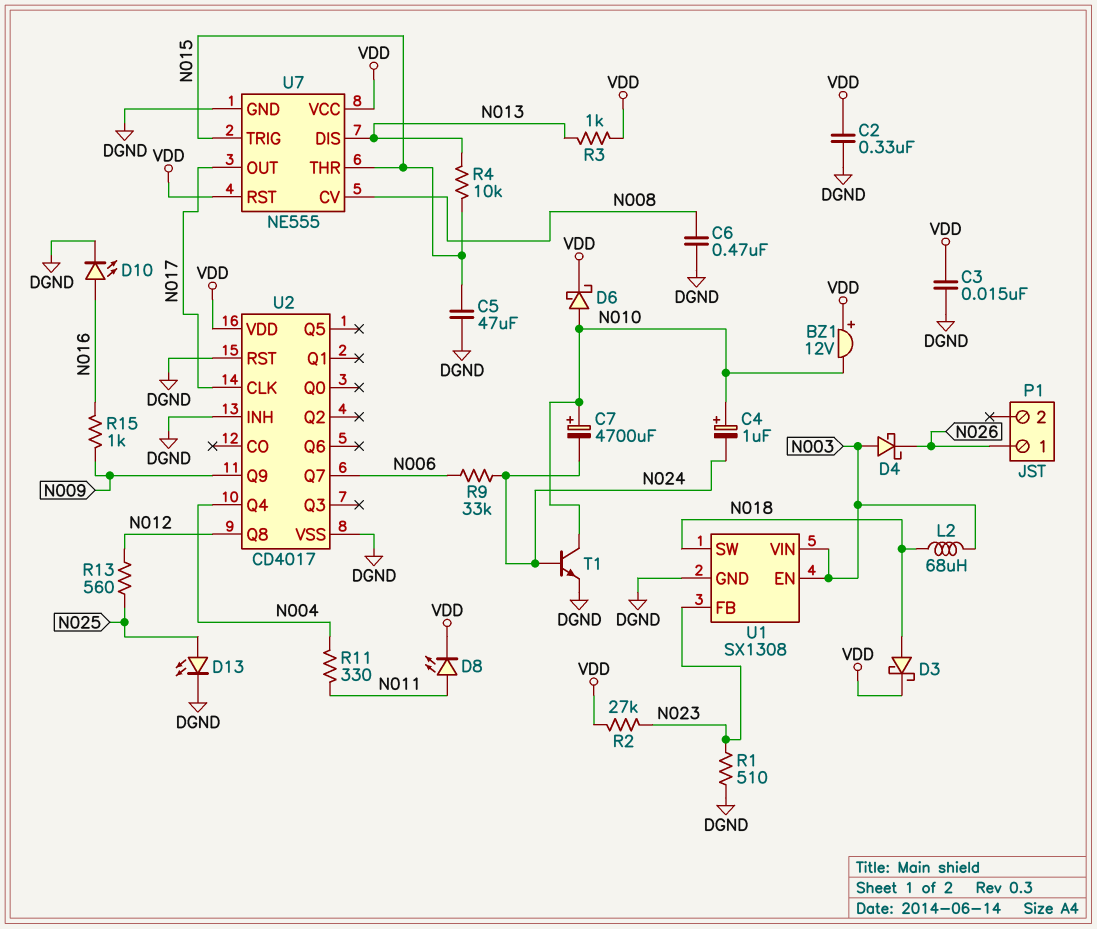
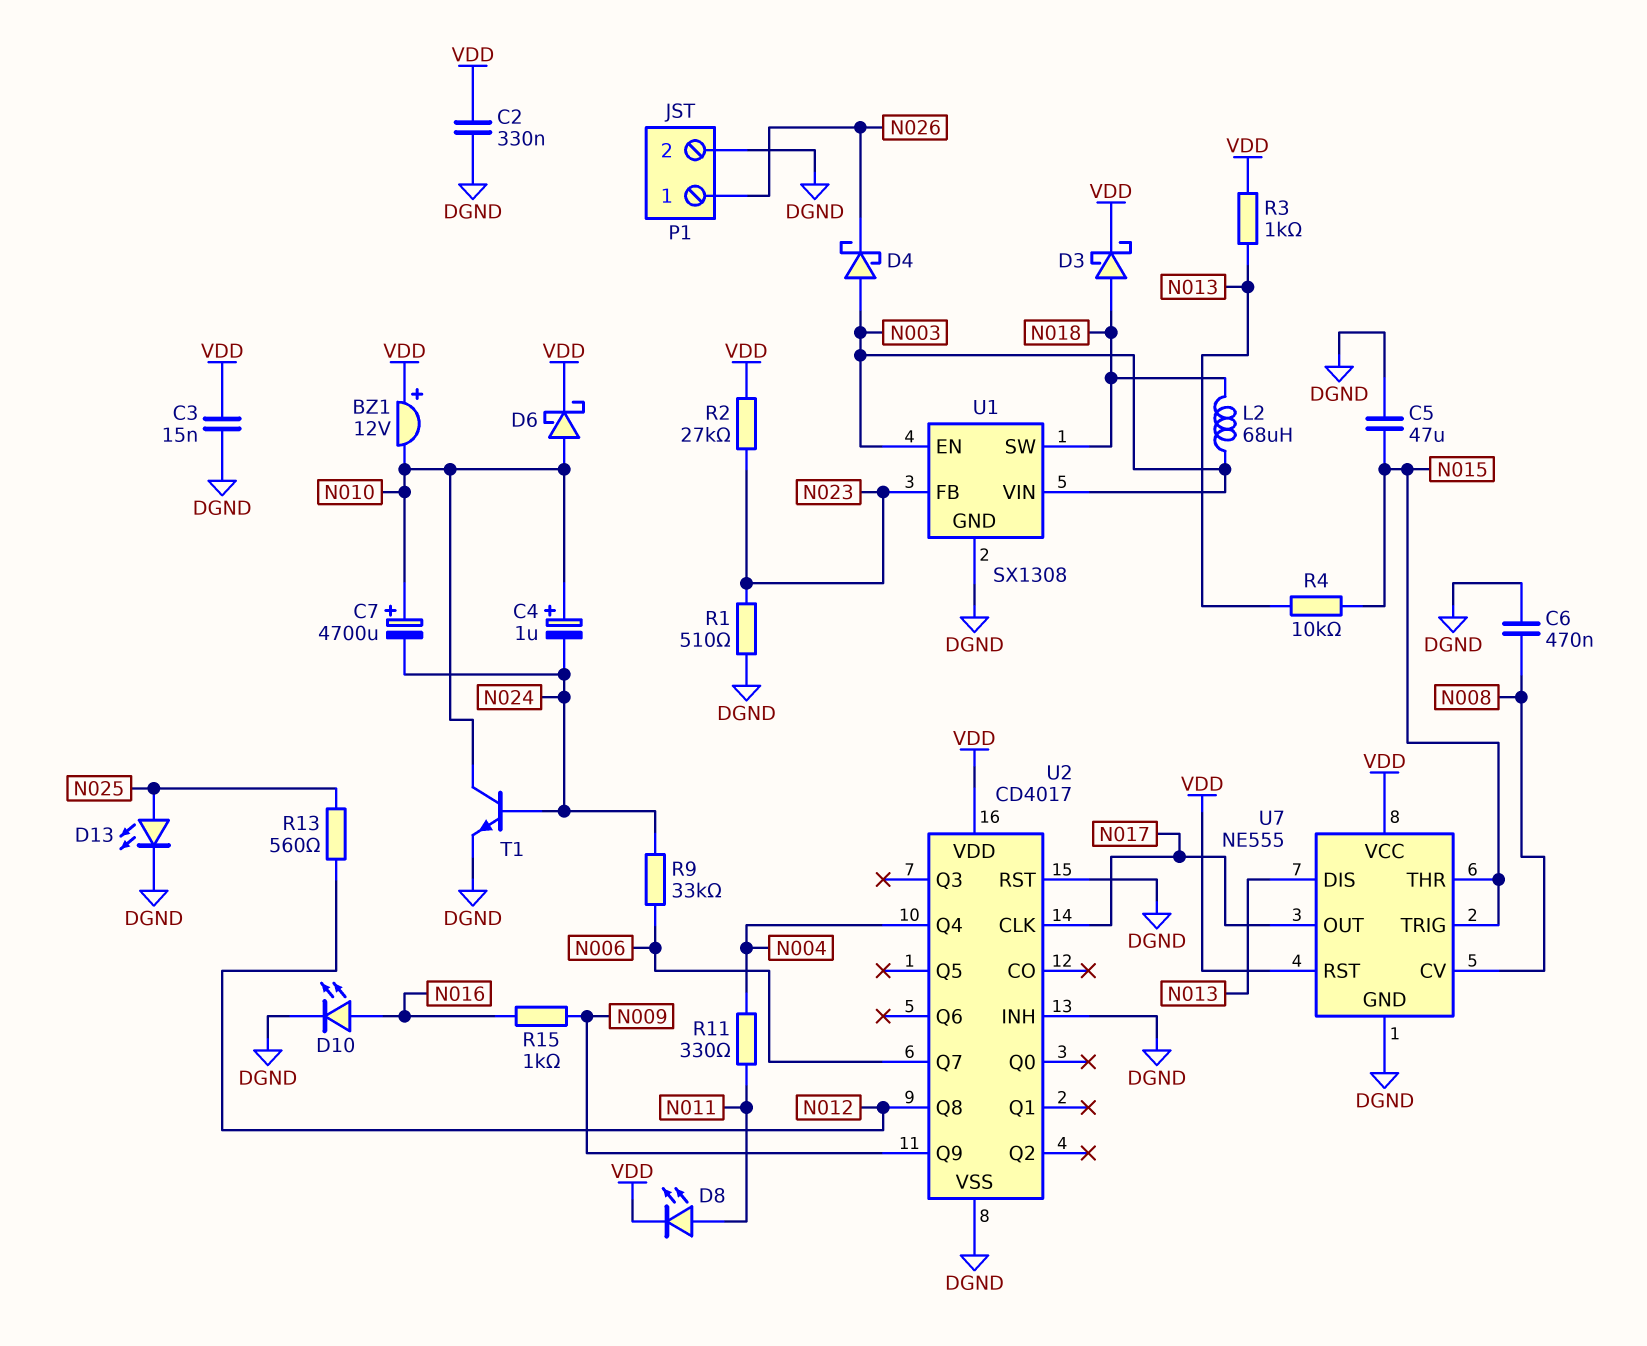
P1 pin 2: none -> DGND

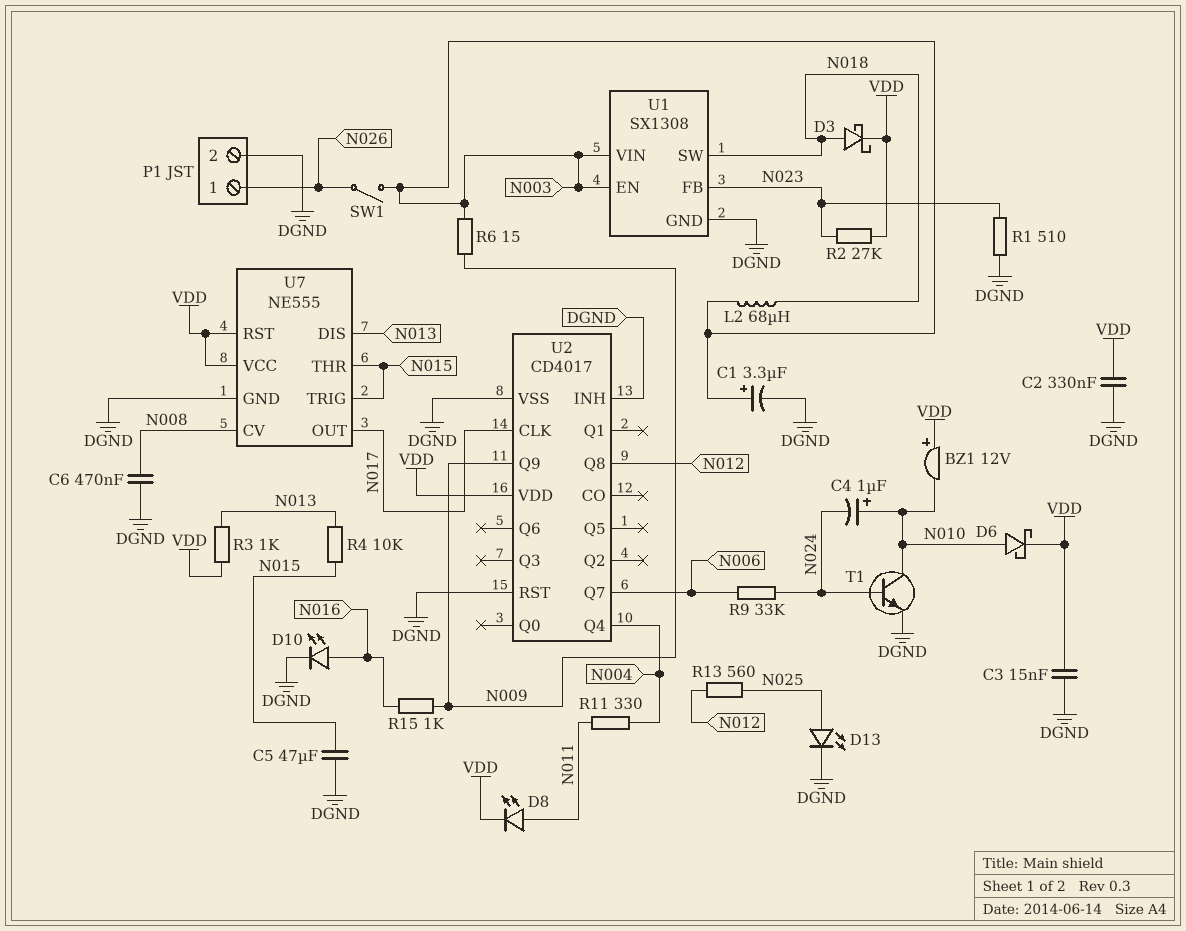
C1: none -> 3.3uF (plus N003, minus DGND)
C7: 4700uF (plus N010, minus N024) -> none
D4: schottky (A N003, K N026) -> none
R6: none -> 15 (N003, N009)
SW1: none -> switch (N003, N026)

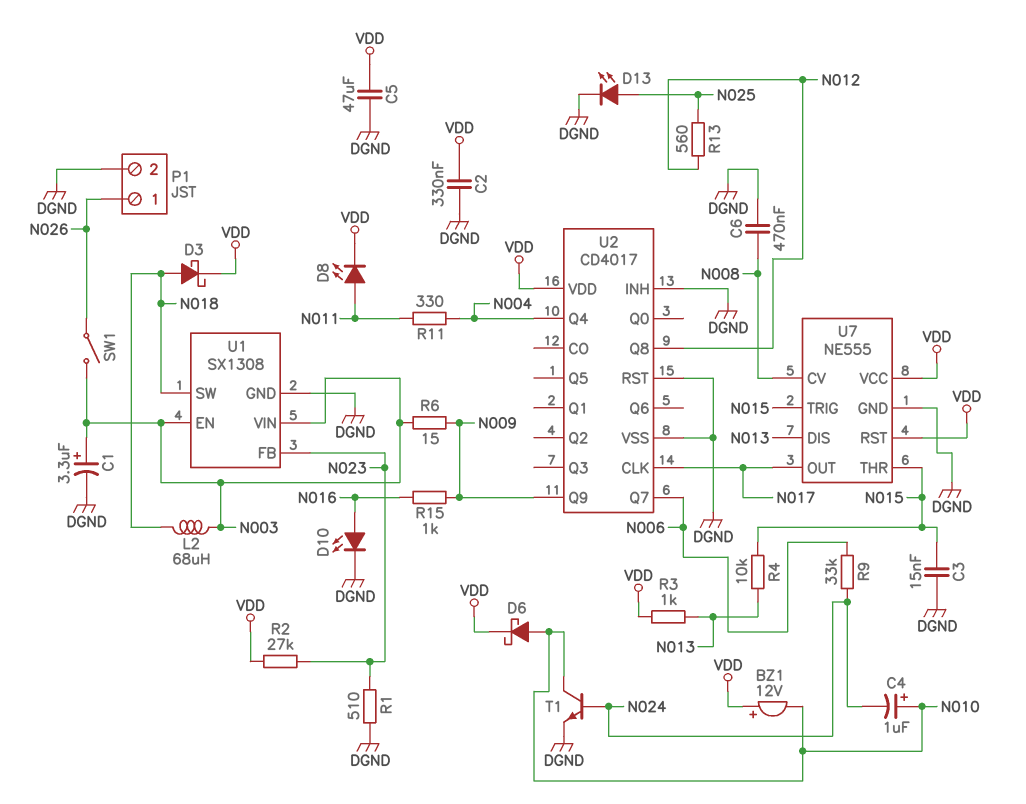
C3: 15nF (DGND, VDD) -> 15nF (DGND, N015)
C5: 47uF (DGND, N015) -> 47uF (DGND, VDD)

